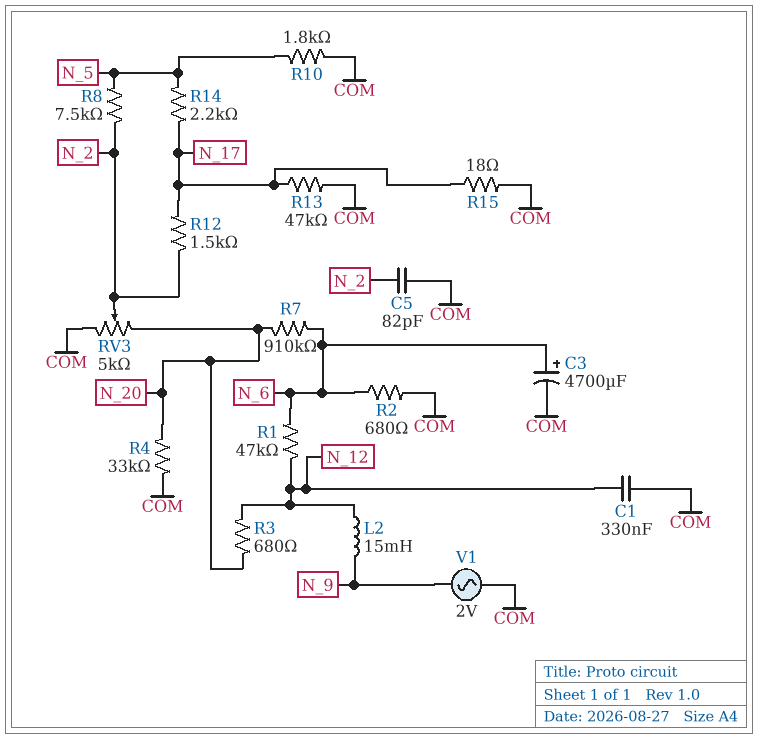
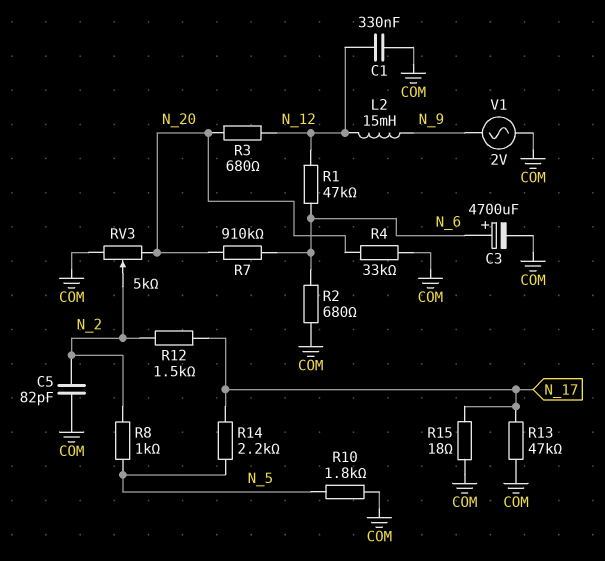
R8: 7.5k (N_2, N_5) -> 1k (N_2, N_5)

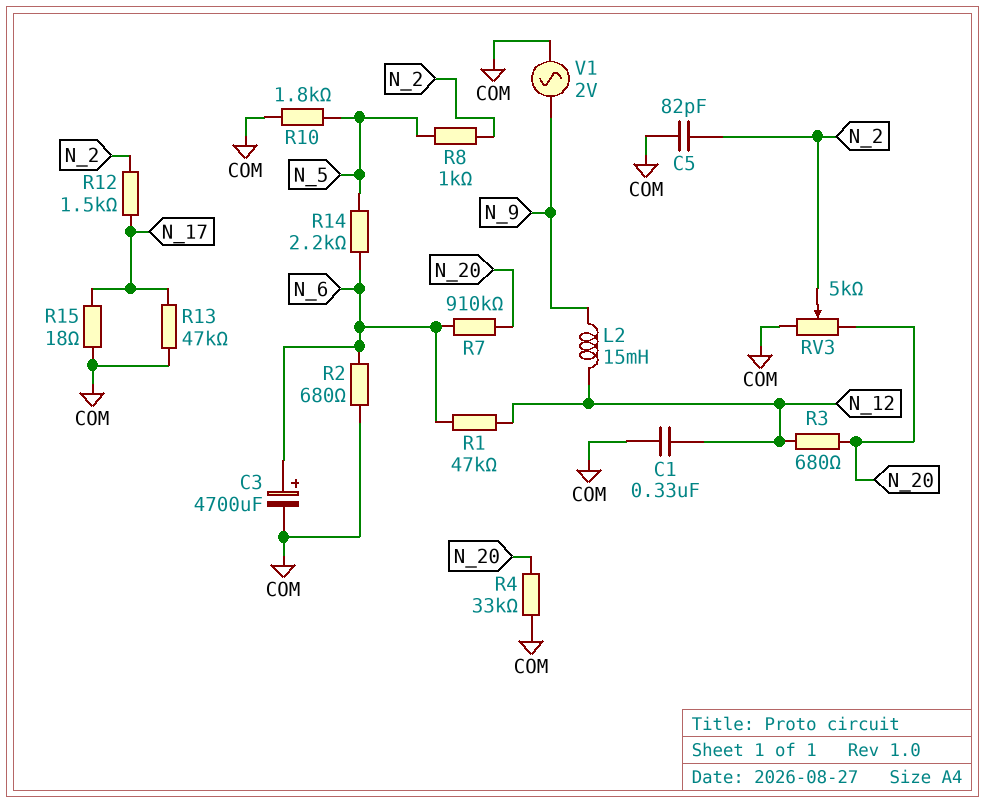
R14: 2.2k (N_5, N_17) -> 2.2k (N_5, N_6)

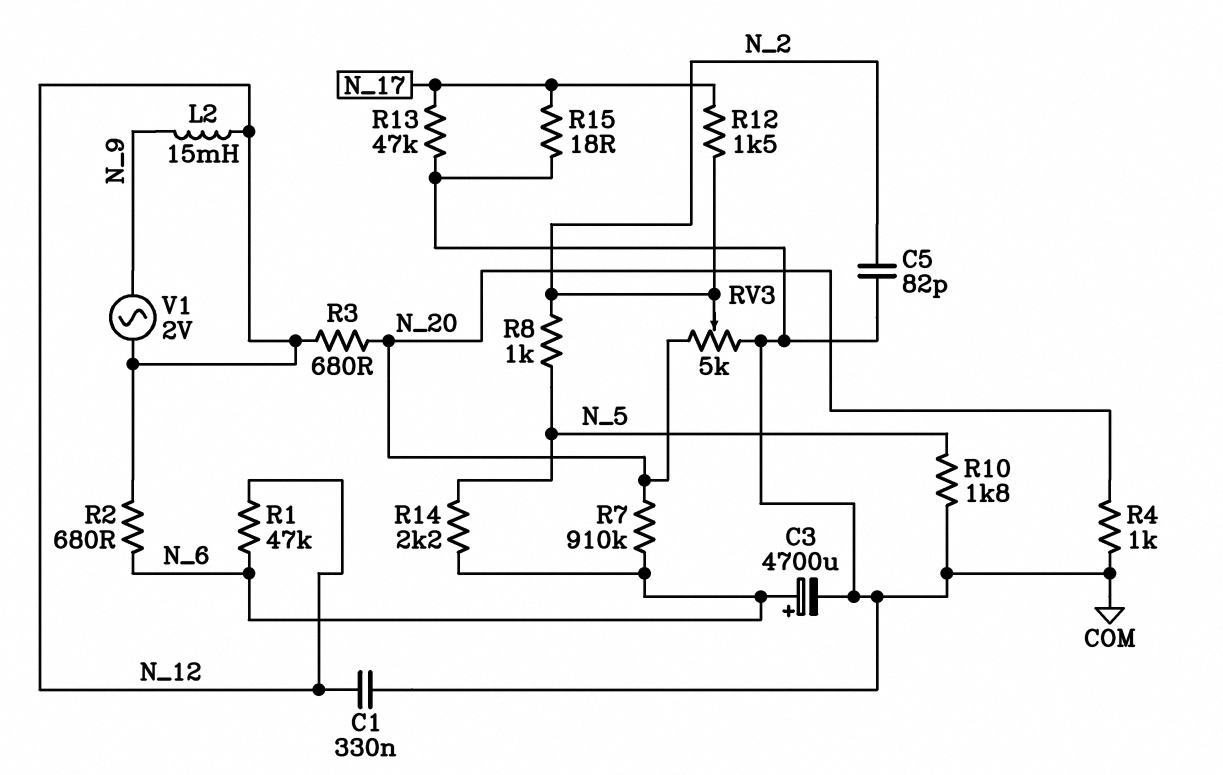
R2: 680 (COM, N_6) -> 680 (N_6, N_12)
R4: 33k (COM, N_20) -> 1k (COM, N_20)
V1: AC 2V (COM, N_9) -> AC 2V (N_9, N_12)

